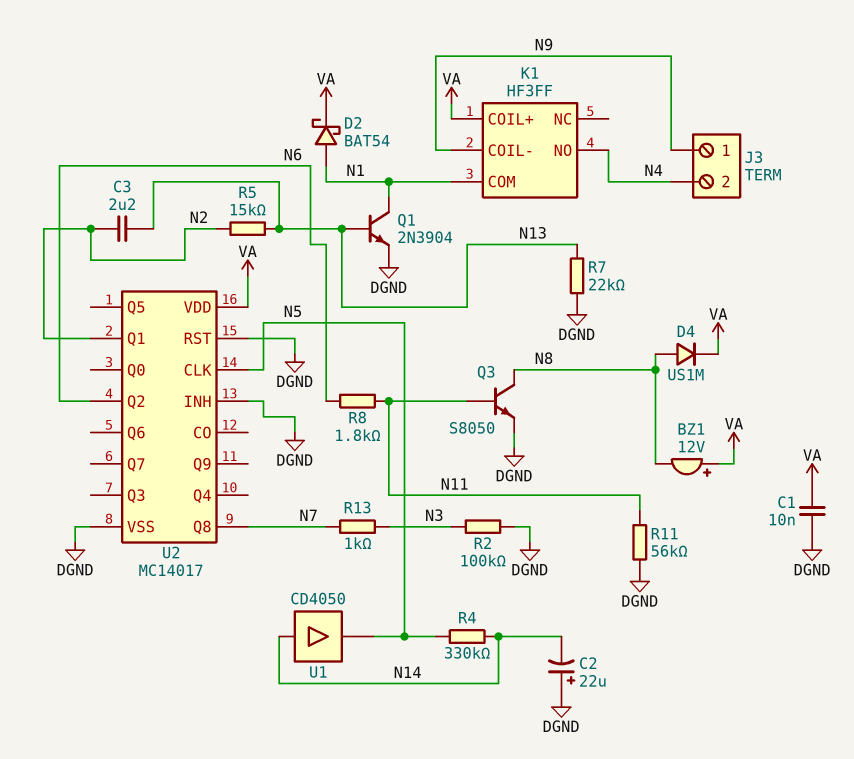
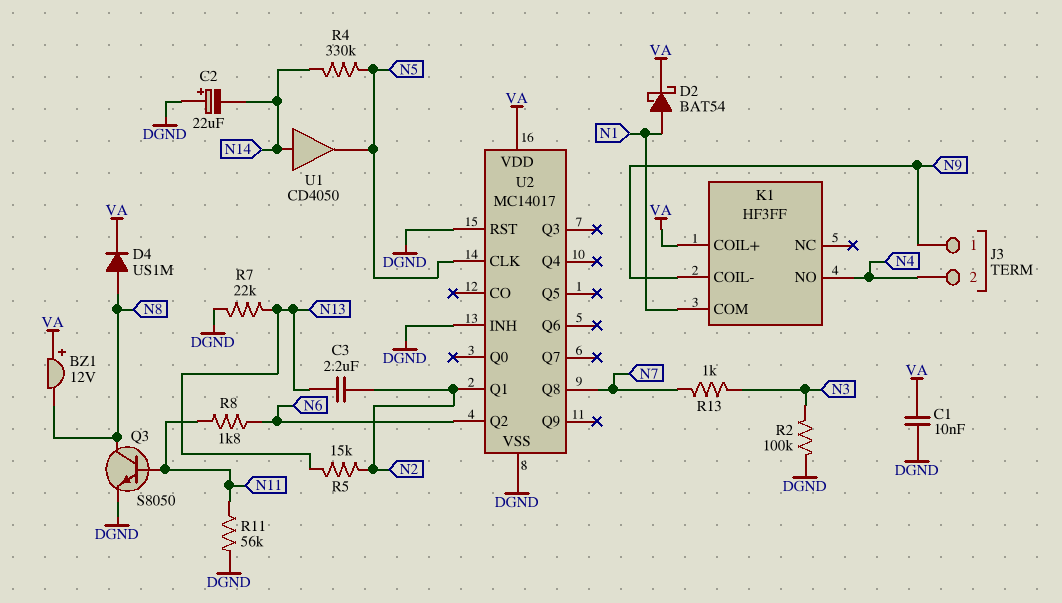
Q1: NPN 2N3904 (B N13, C N1, E DGND) -> none

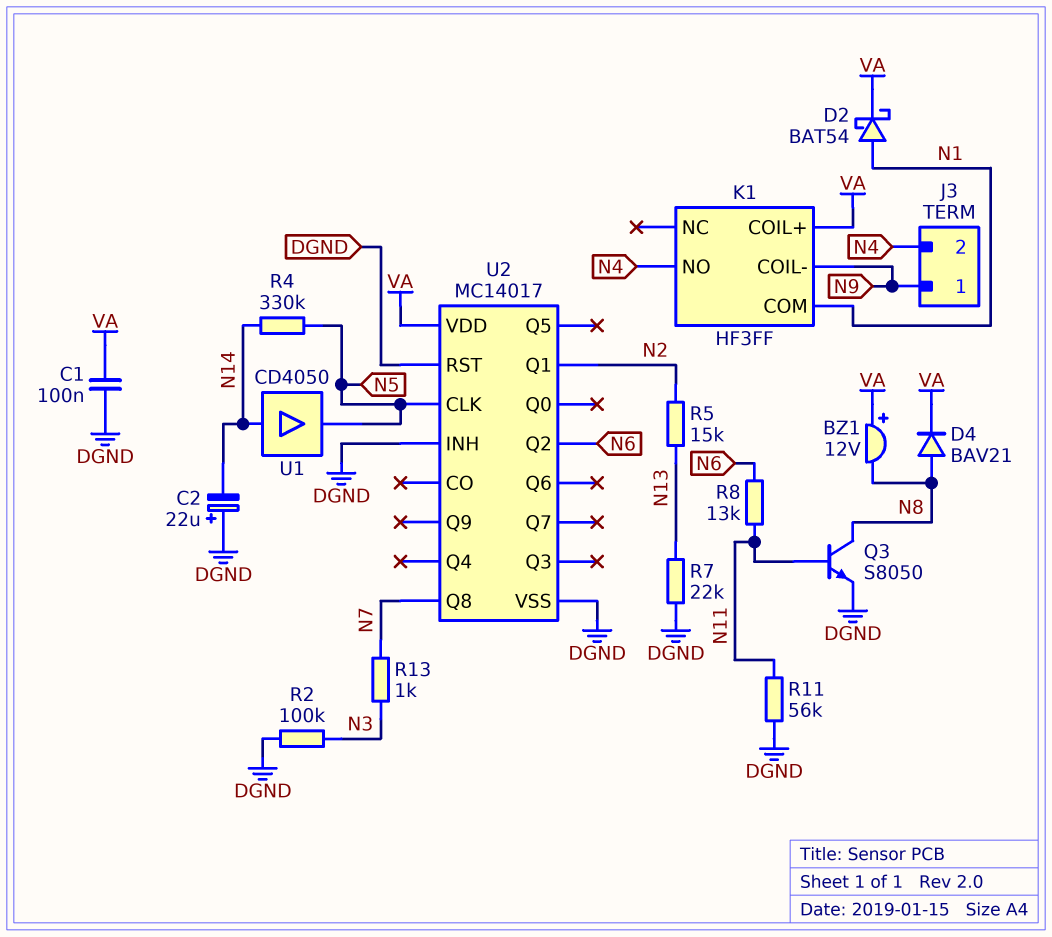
C1: 10nF (DGND, VA) -> 100nF (DGND, VA)
C3: 2.2uF (N2, N13) -> none
D4: diode US1M (A N8, K VA) -> diode BAV21 (A N8, K VA)
R8: 1.8k (N6, N11) -> 13k (N6, N11)

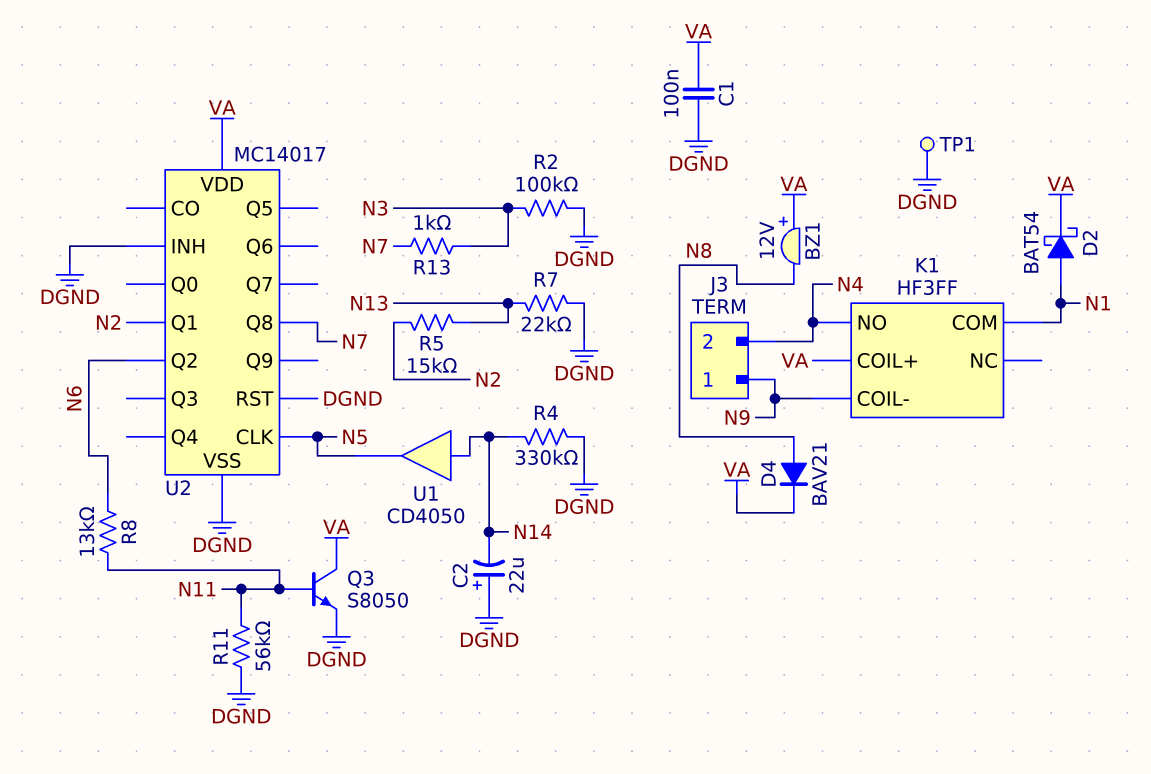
Q3: NPN S8050 (B N11, C N8, E DGND) -> NPN S8050 (B N11, C VA, E DGND)
R4: 330k (N5, N14) -> 330k (DGND, N14)
TP1: none -> test point (DGND)

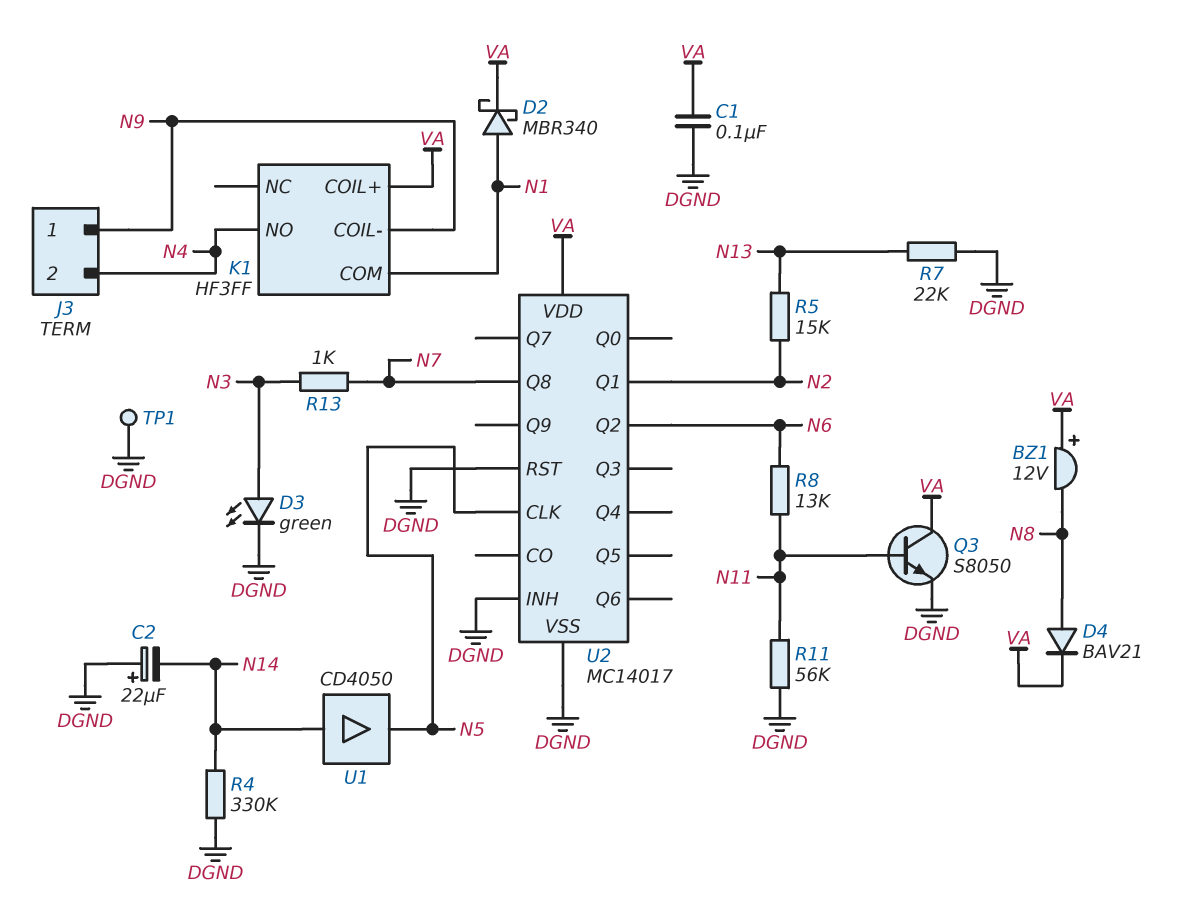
D2: schottky BAT54 (A N1, K VA) -> schottky MBR340 (A N1, K VA)
D3: none -> LED green (A N3, K DGND)
R2: 100k (DGND, N3) -> none

